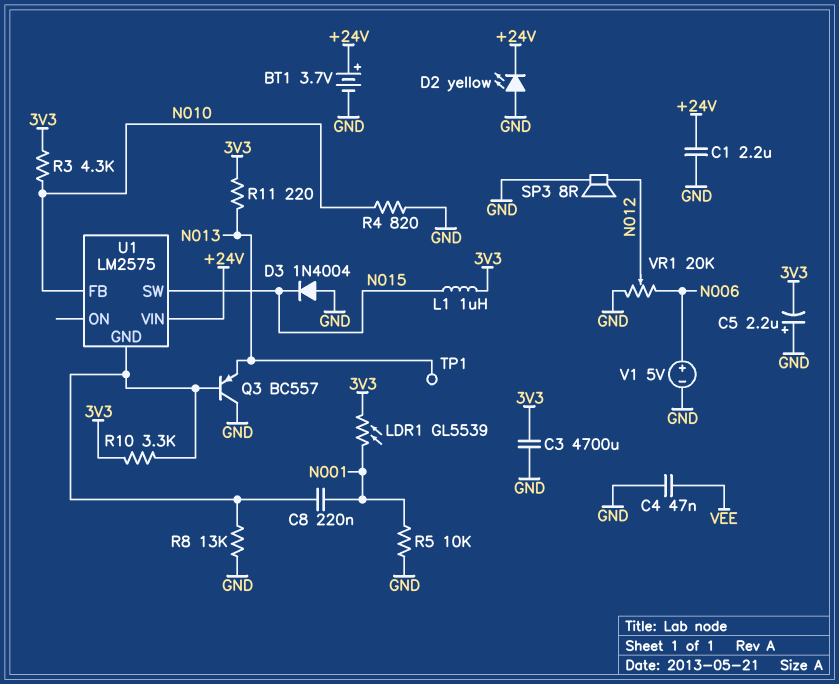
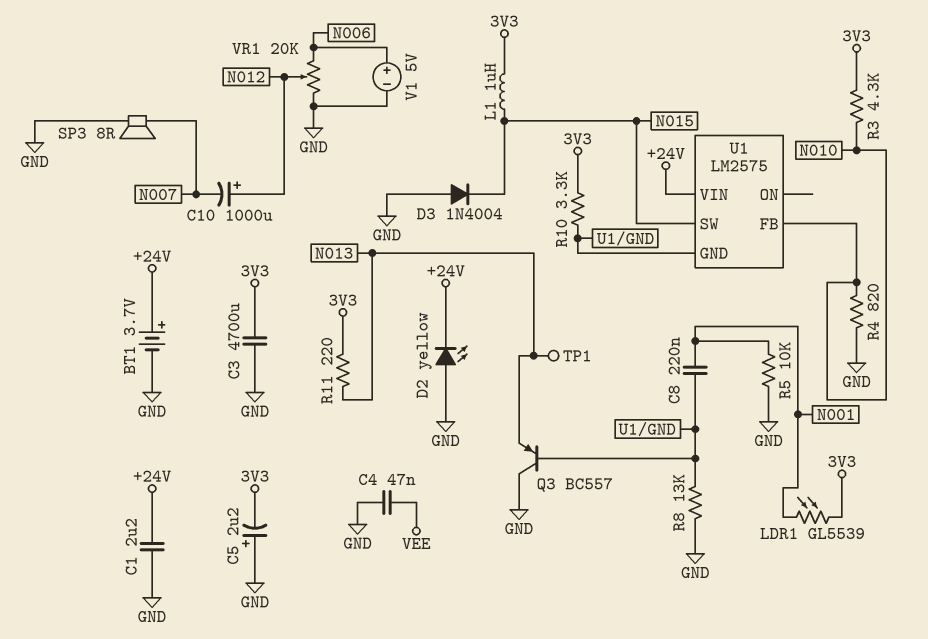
C10: none -> 1000uF (plus N012, minus N007)
SP3: speaker 8R (GND, N012) -> speaker 8R (GND, N007)

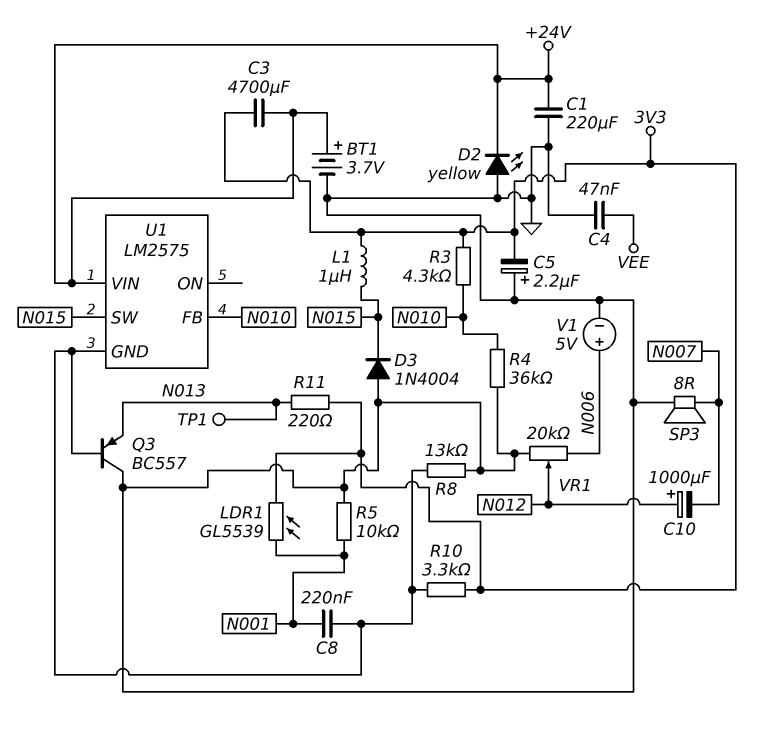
C1: 2.2uF (+24V, GND) -> 220uF (+24V, GND)
C3: 4700uF (3V3, GND) -> 4700uF (+24V, 3V3)
R4: 820 (GND, N010) -> 36k (GND, N010)

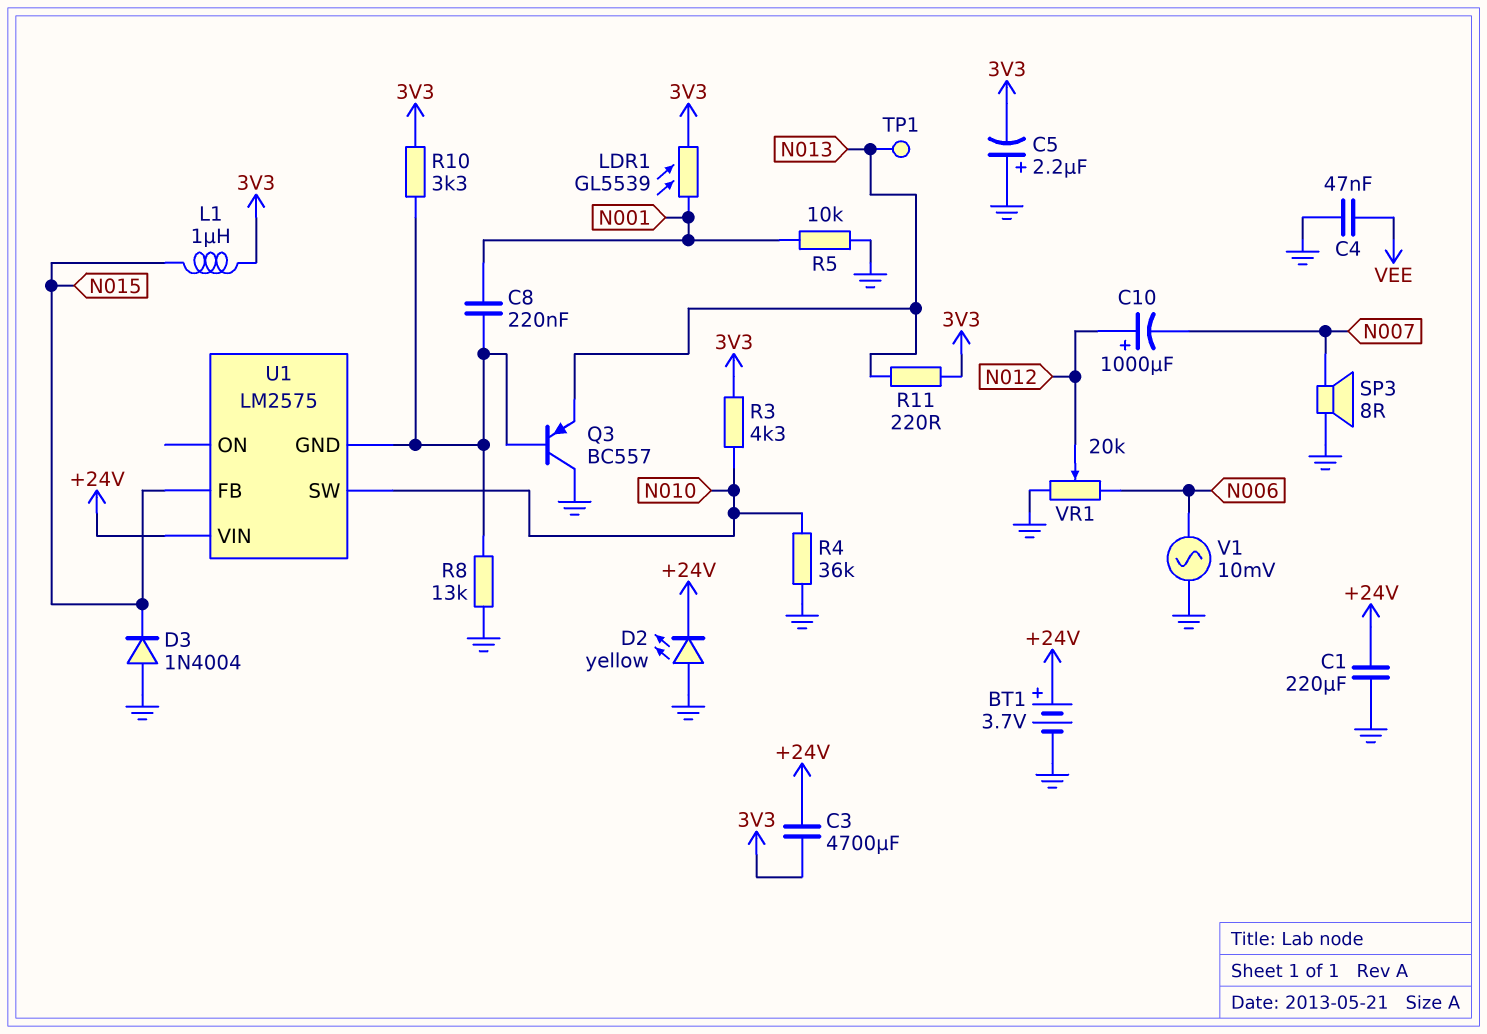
U1 pin FB: N010 -> N015
U1 pin SW: N015 -> N010
V1: 5V (plus N006, minus GND) -> AC 10mV (GND, N006)

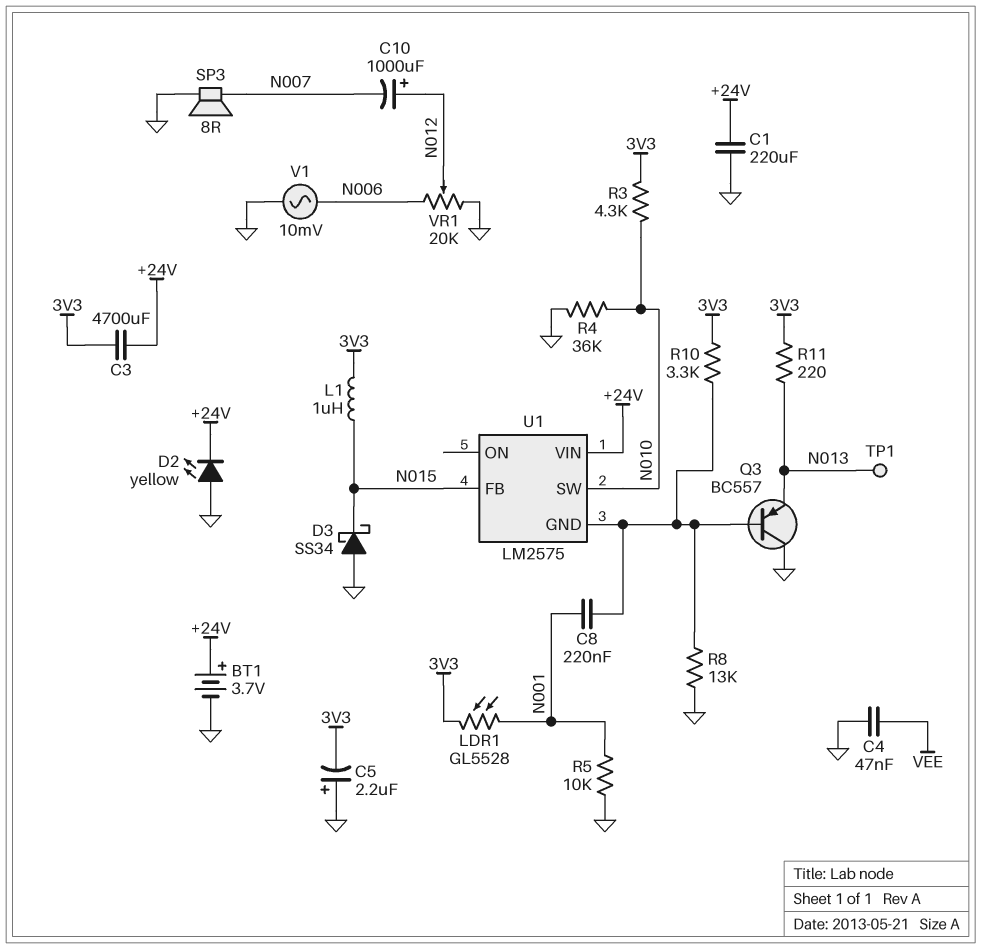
D3: diode 1N4004 (A GND, K N015) -> schottky SS34 (A GND, K N015)
LDR1: GL5539 (3V3, N001) -> GL5528 (3V3, N001)

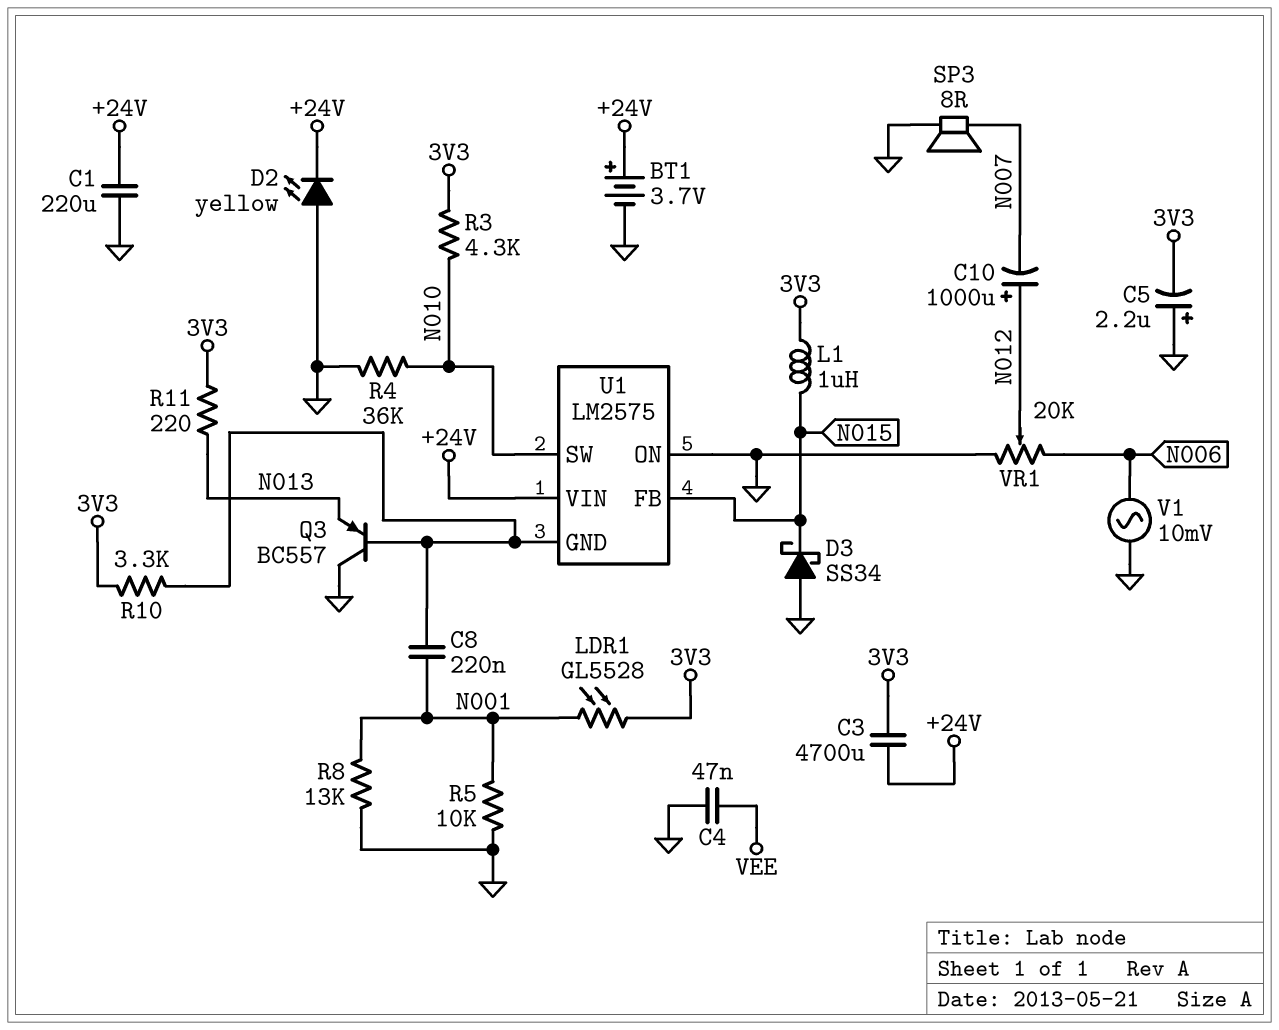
R8: 13k (GND, U1/GND) -> 13k (GND, N001)
TP1: test point (N013) -> none
U1 pin ON: none -> GND

